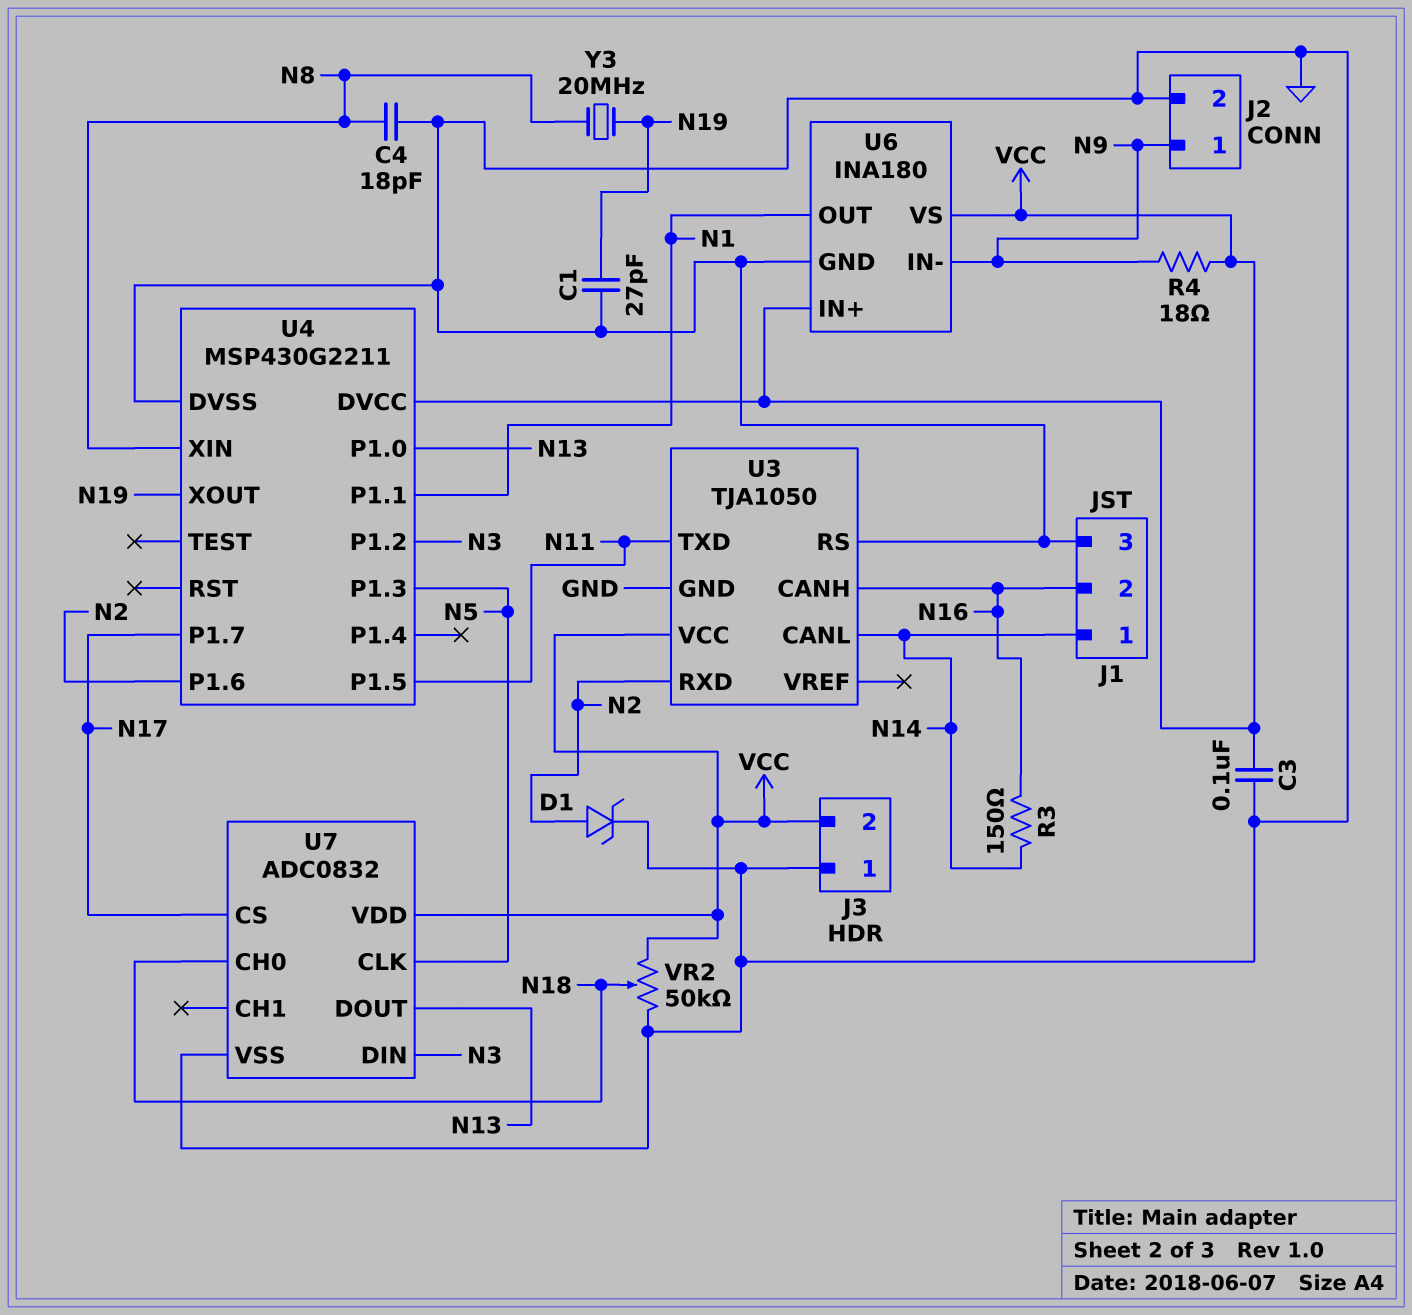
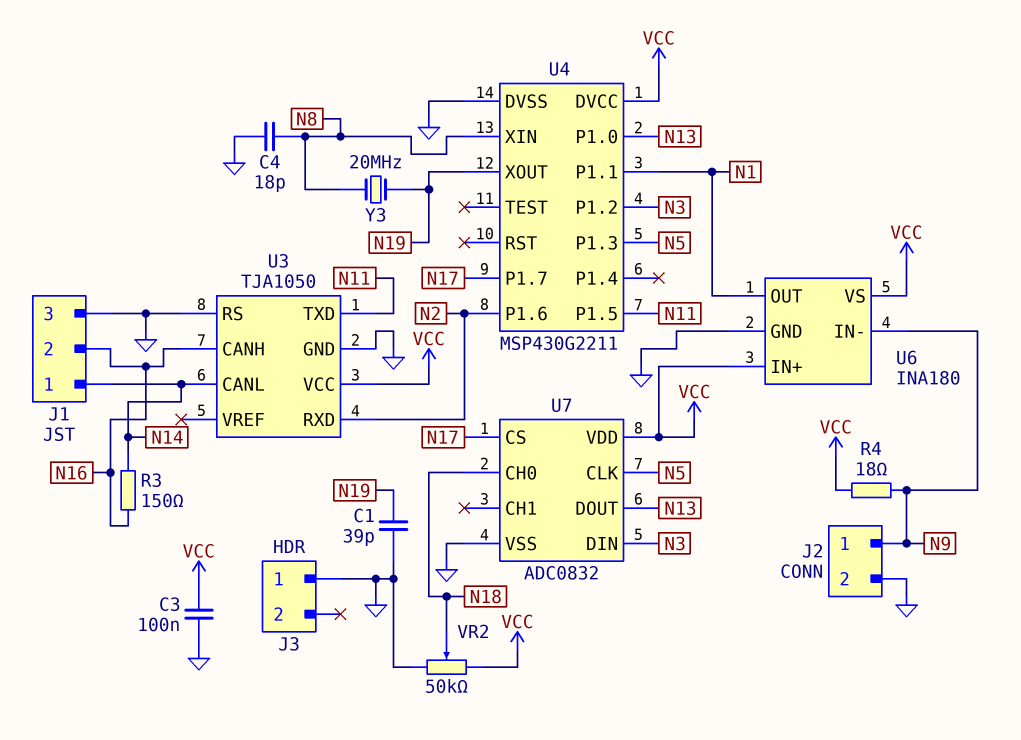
C1: 27pF (GND, N19) -> 39pF (GND, N19)
D1: zener (A N2, K GND) -> none
J3 pin 2: VCC -> none

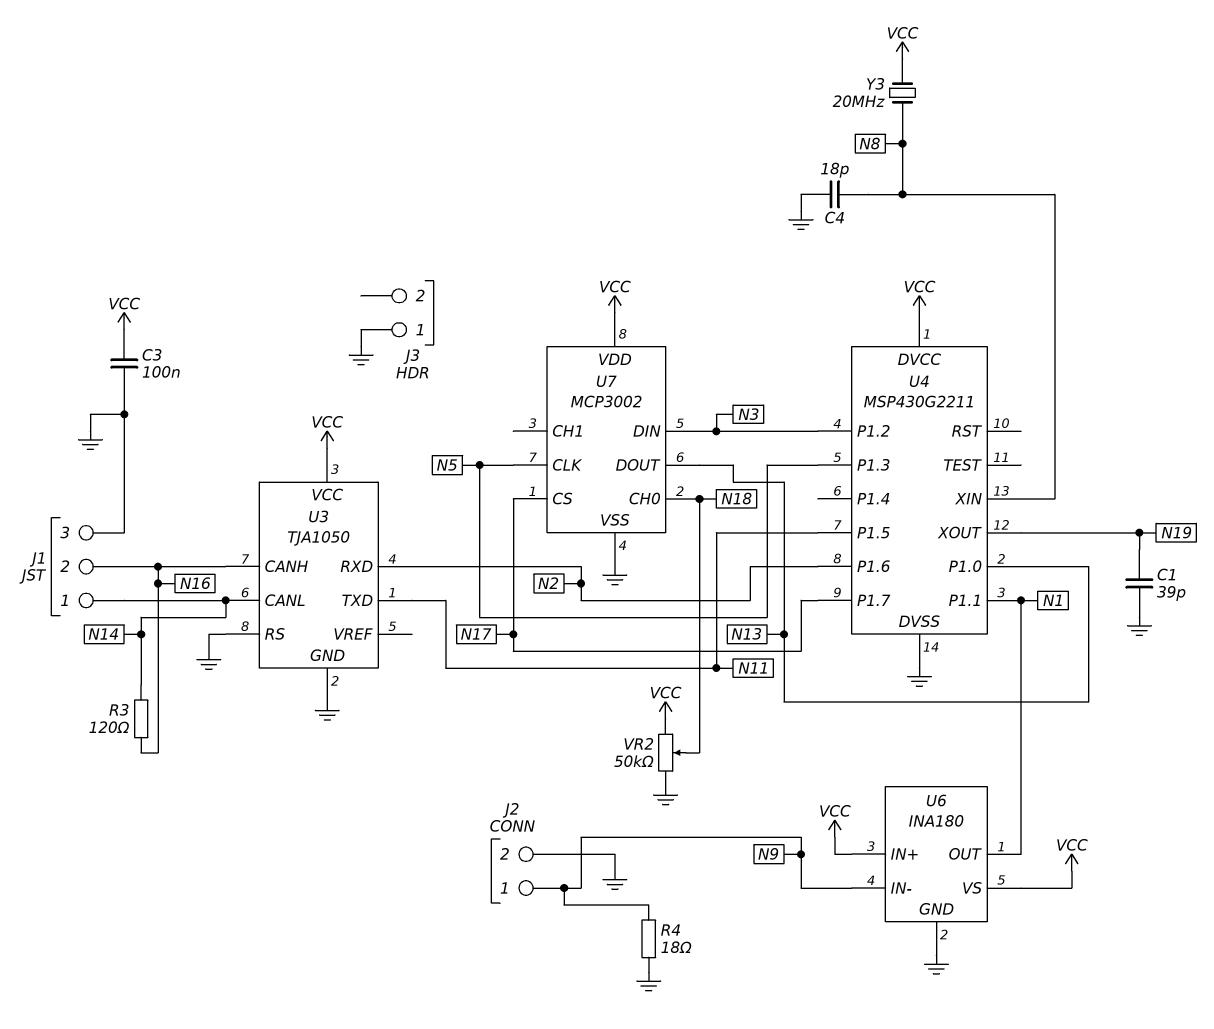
R3: 150 (N14, N16) -> 120 (N14, N16)
R4: 18 (N9, VCC) -> 18 (GND, N9)
U7: ADC0832 -> MCP3002
Y3: 20MHz (N8, N19) -> 20MHz (N8, VCC)

